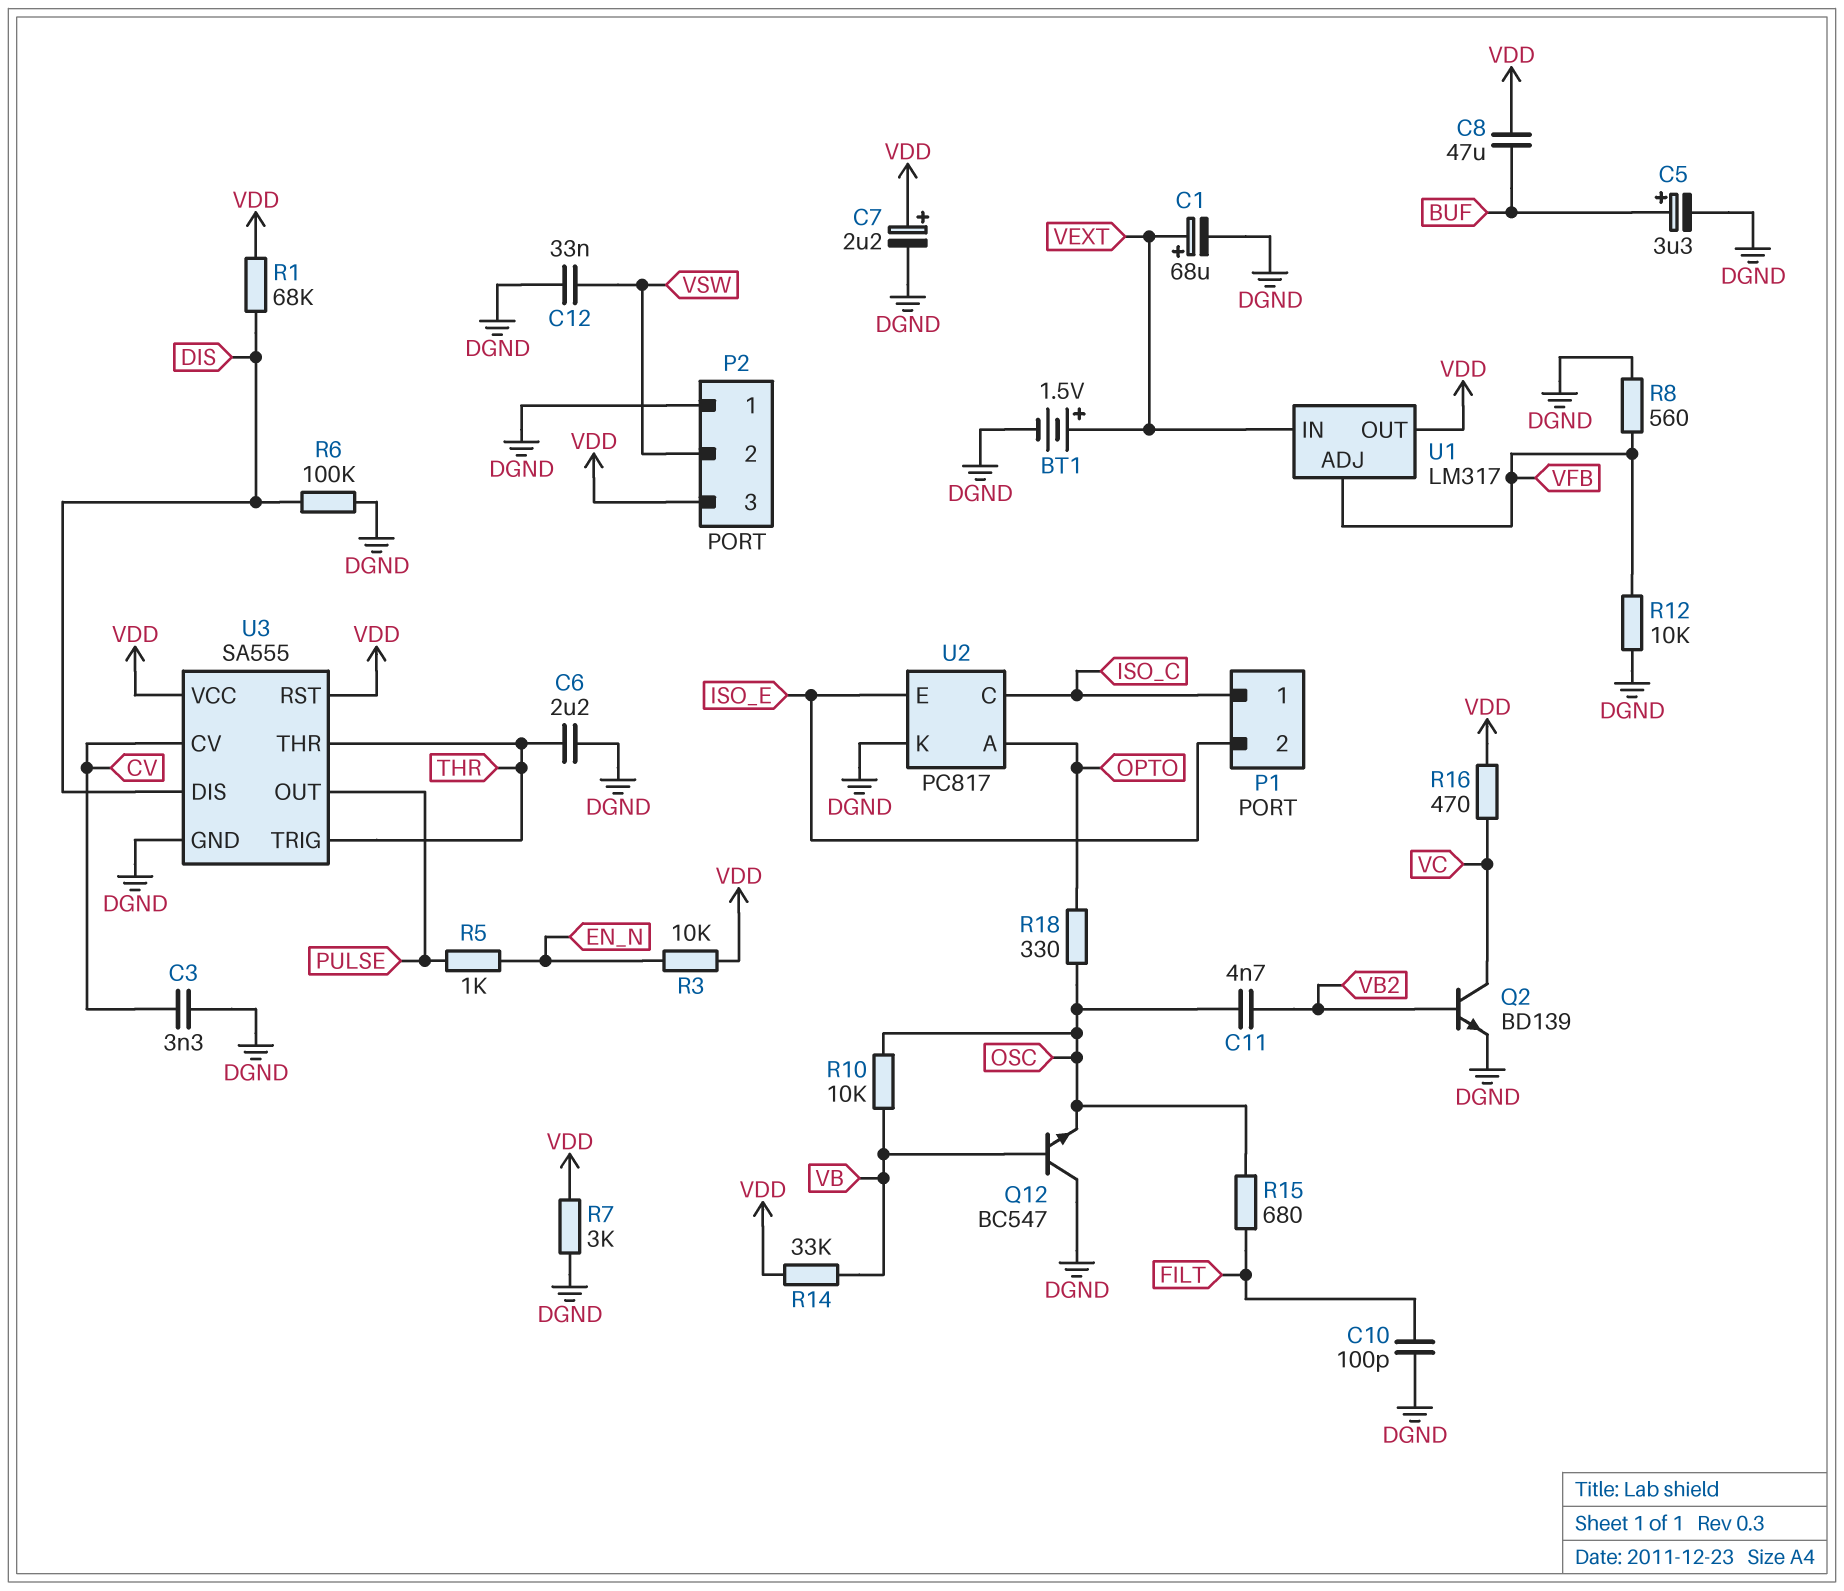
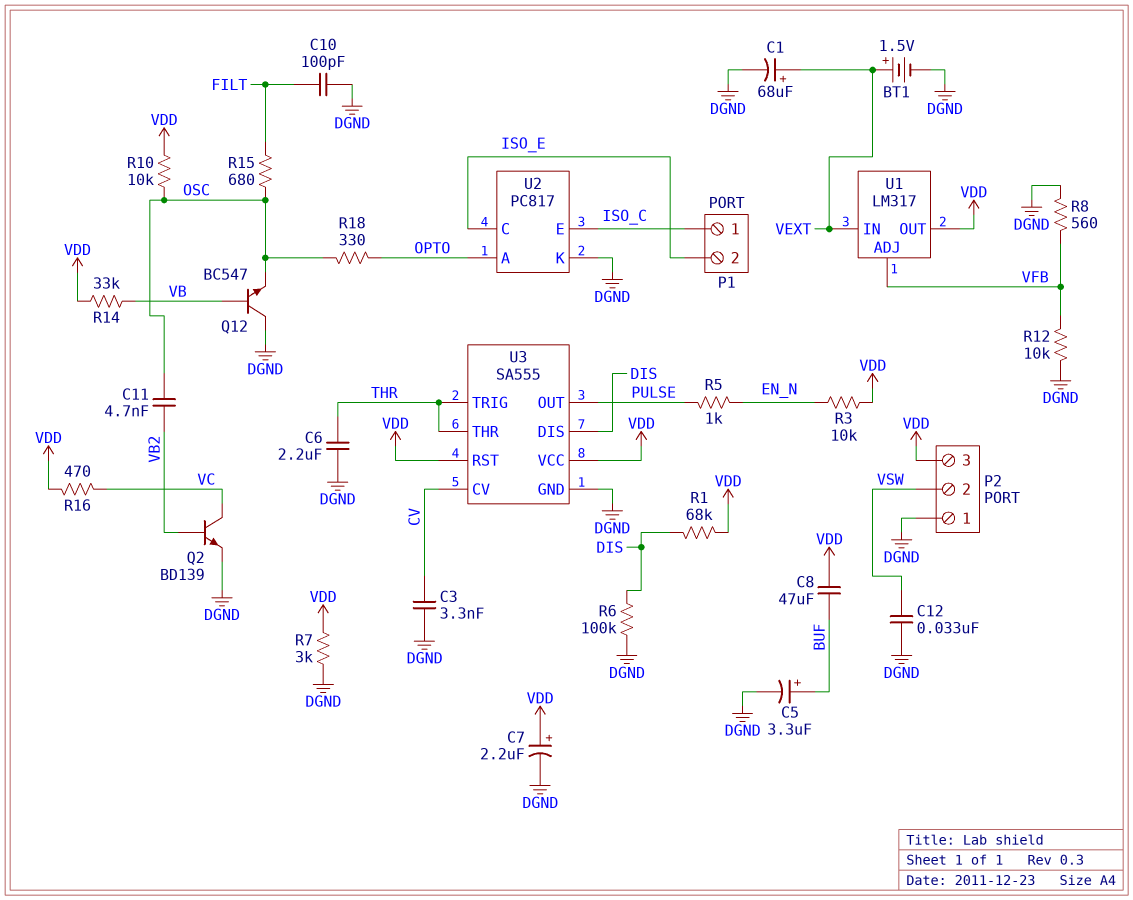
R10: 10k (OSC, VB) -> 10k (OSC, VDD)
U2 pin C: ISO_C -> ISO_E
U2 pin E: ISO_E -> ISO_C

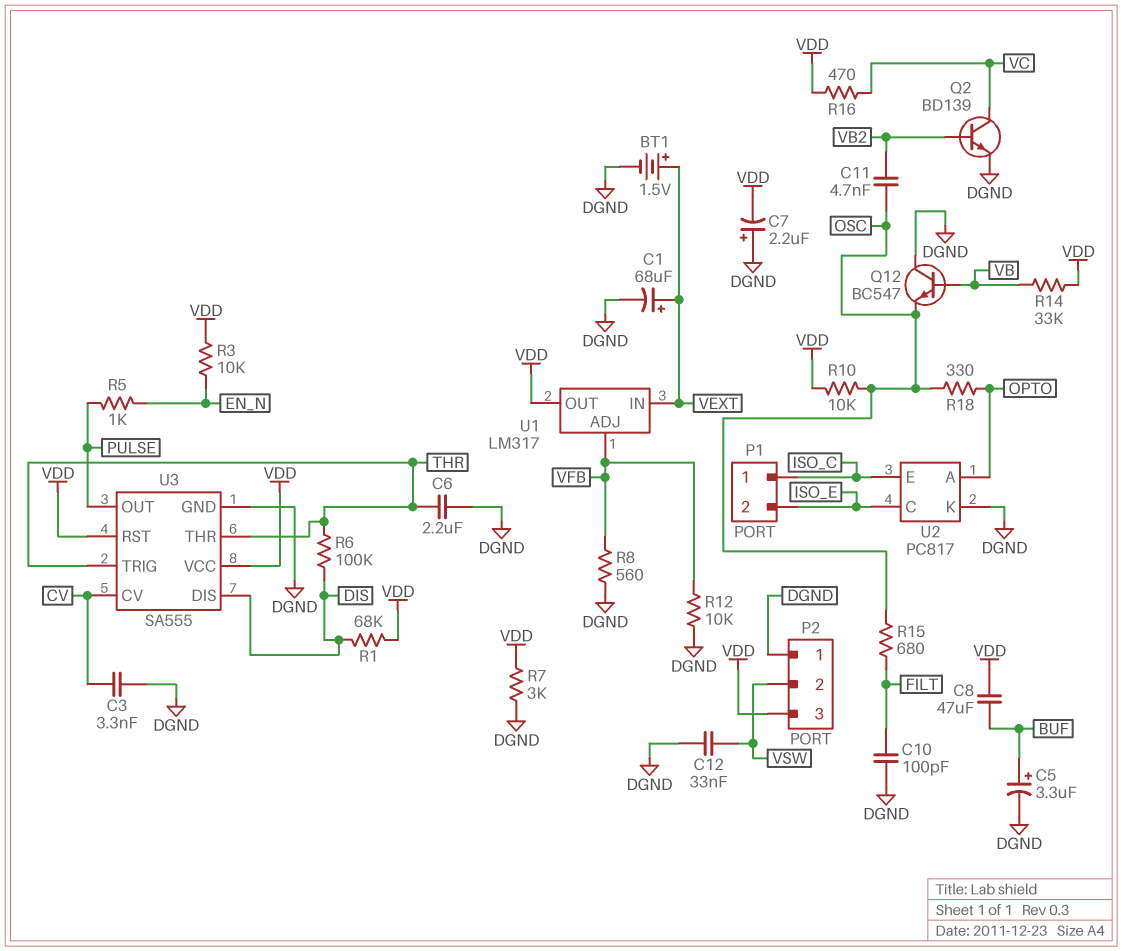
C7: 2.2uF (plus VDD, minus DGND) -> 2.2uF (plus DGND, minus VDD)
R6: 100k (DGND, DIS) -> 100k (DIS, THR)

